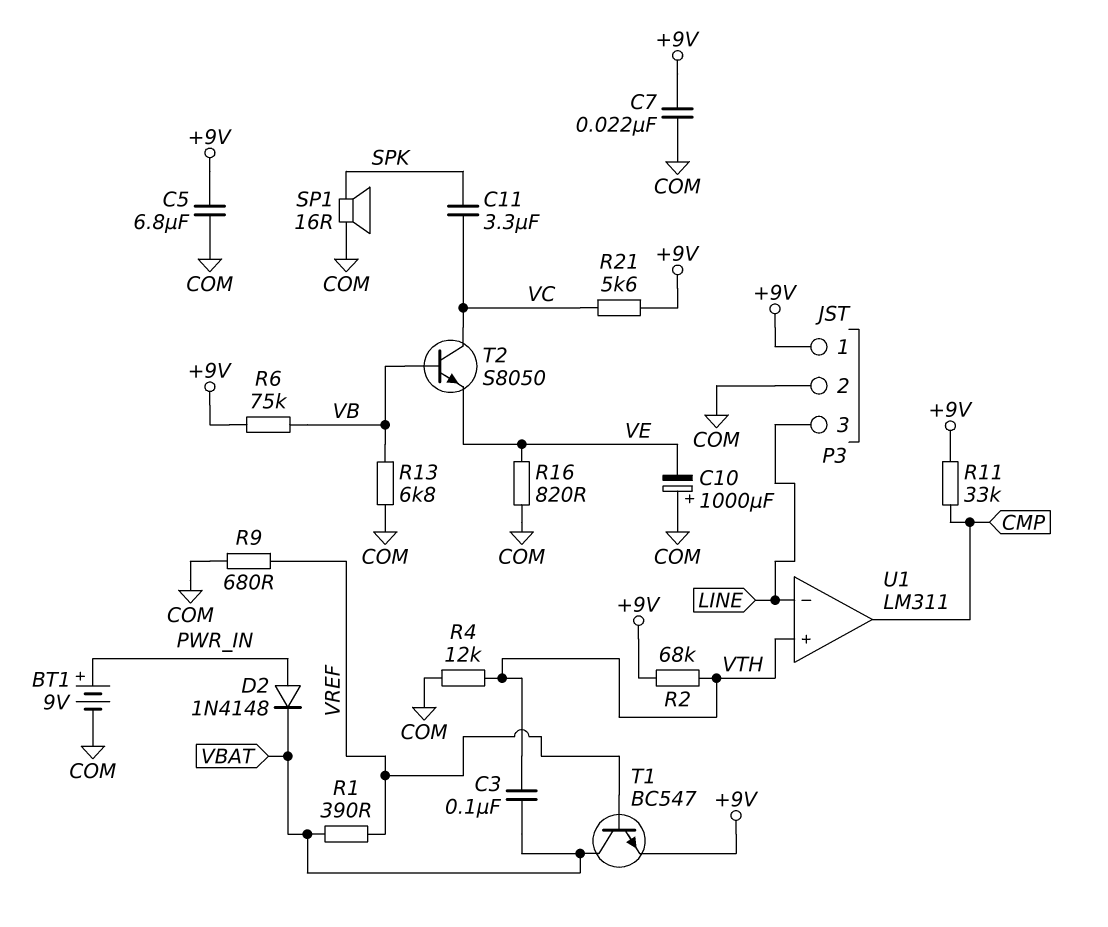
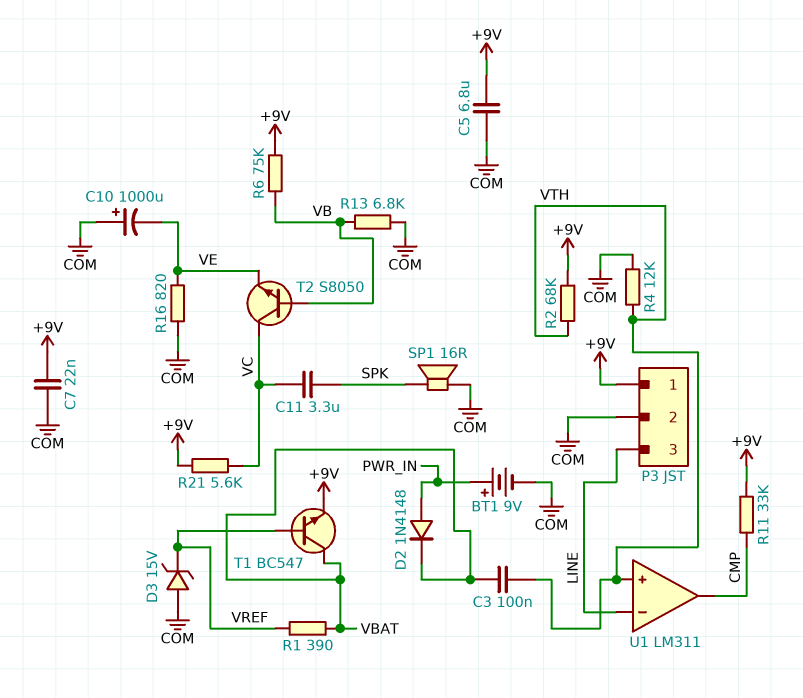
D3: none -> zener 15V (A COM, K VREF)
R9: 680 (COM, VREF) -> none

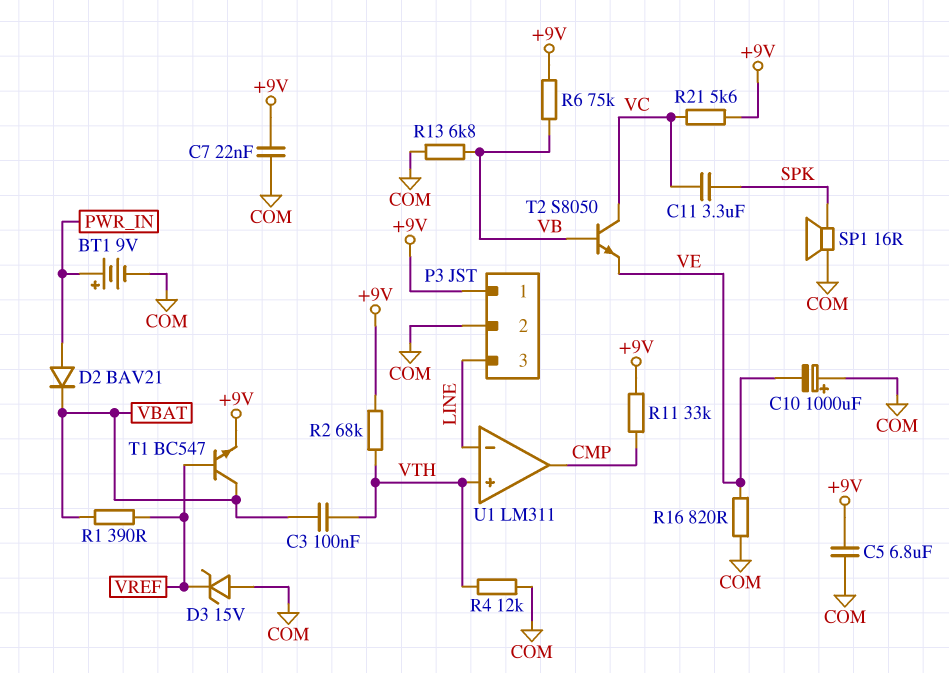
D2: diode 1N4148 (A PWR_IN, K VBAT) -> diode BAV21 (A PWR_IN, K VBAT)

